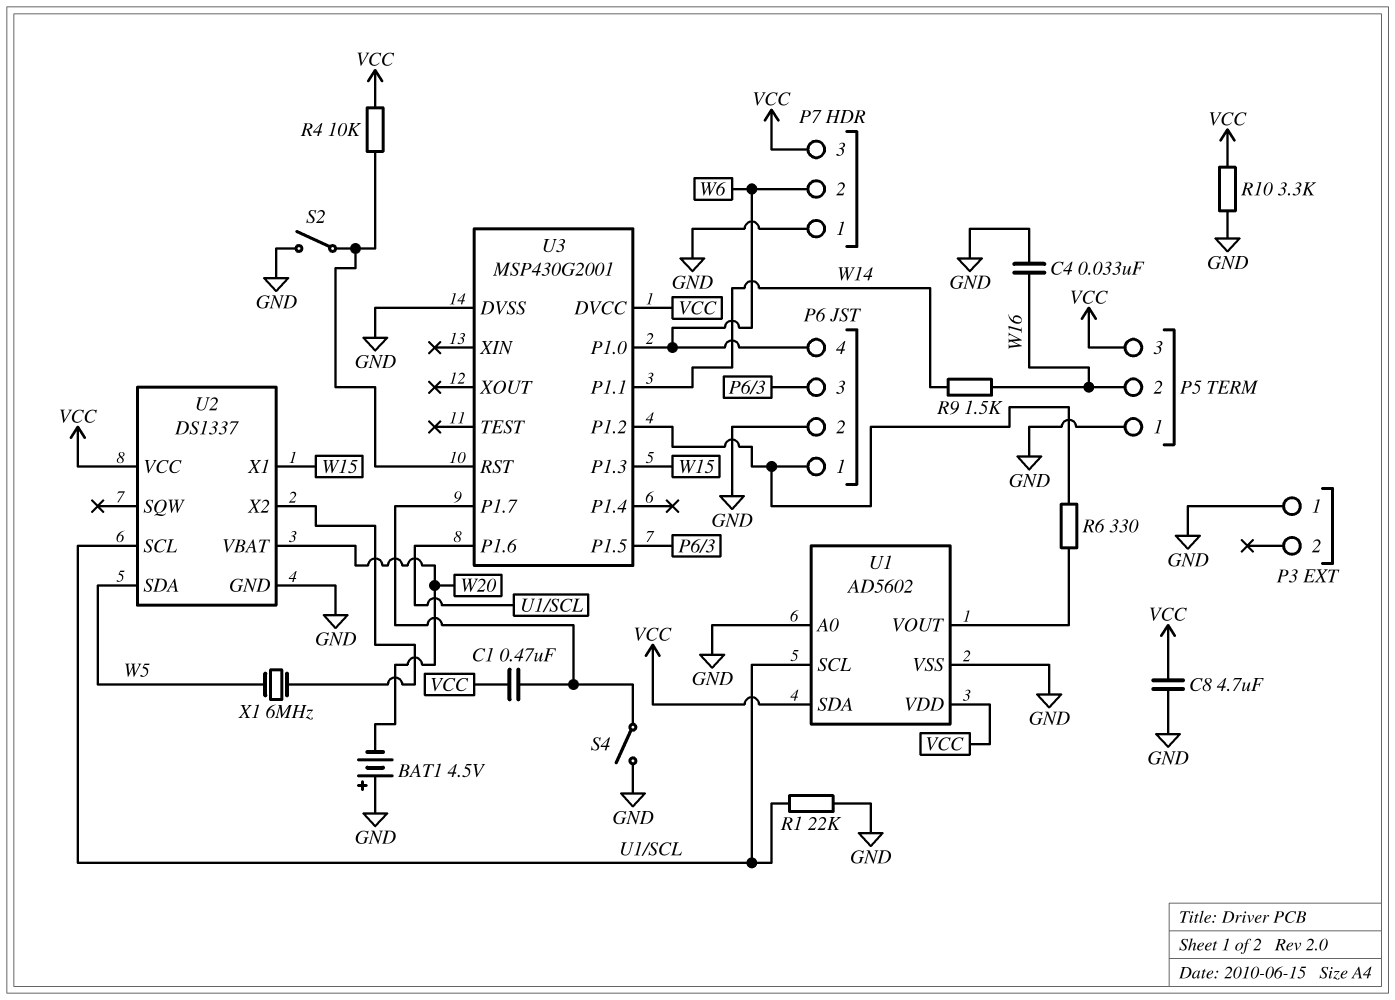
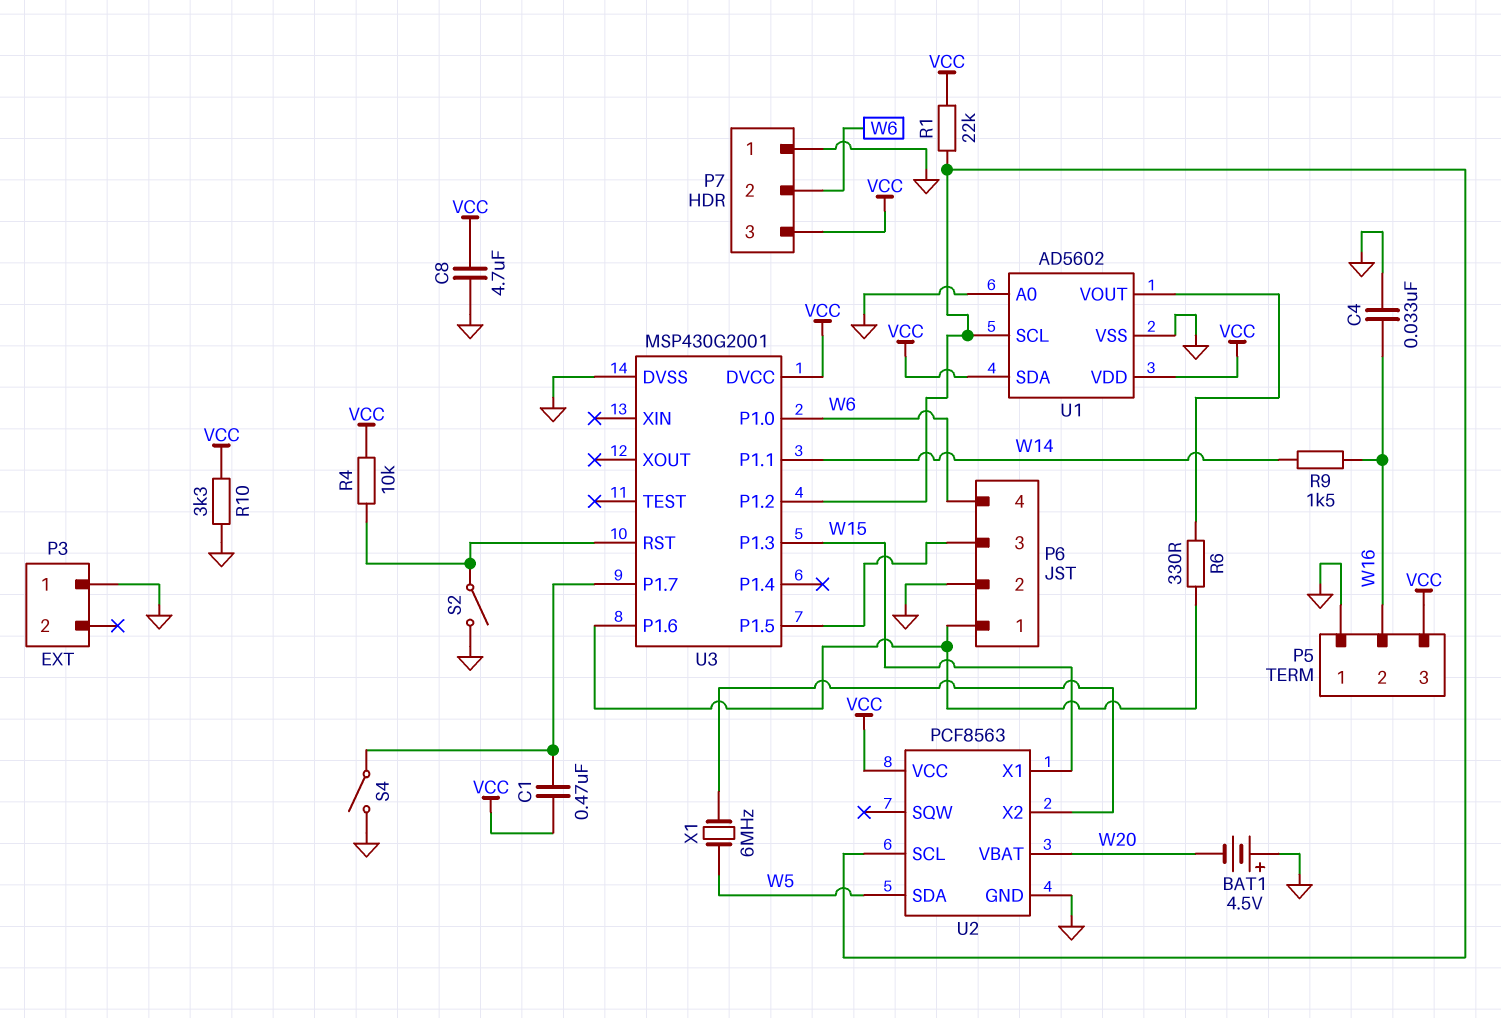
R1: 22k (GND, U1/SCL) -> 22k (U1/SCL, VCC)
U2: DS1337 -> PCF8563
U3 pin P1.2: P6/1 -> U1/SCL
U3 pin P1.6: U1/SCL -> P6/1

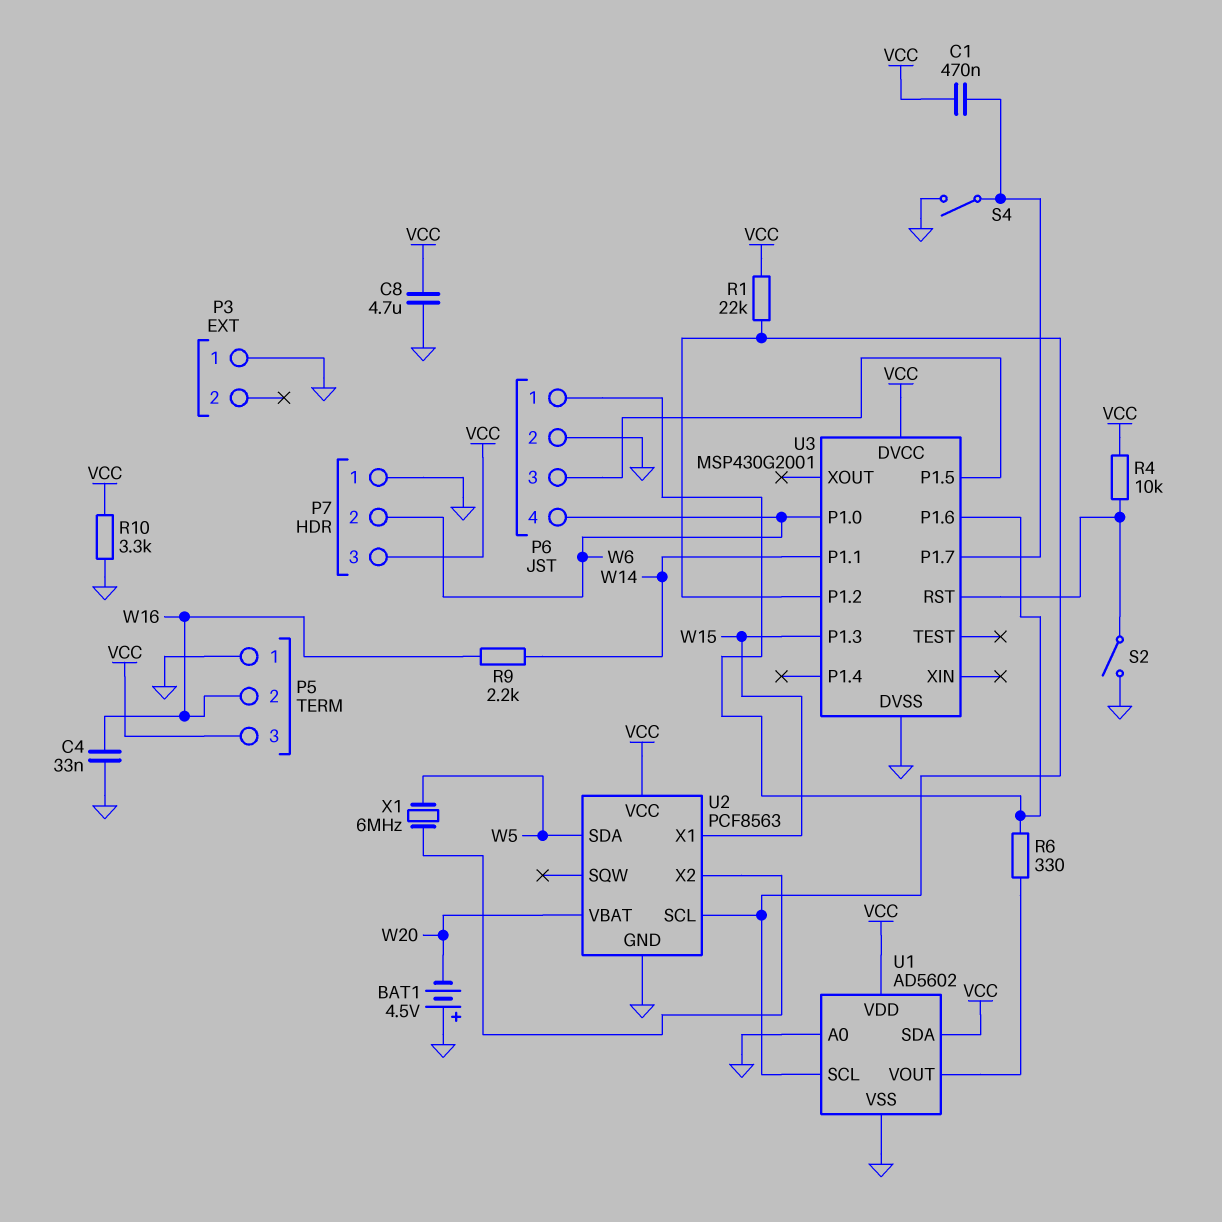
R9: 1.5k (W14, W16) -> 2.2k (W14, W16)

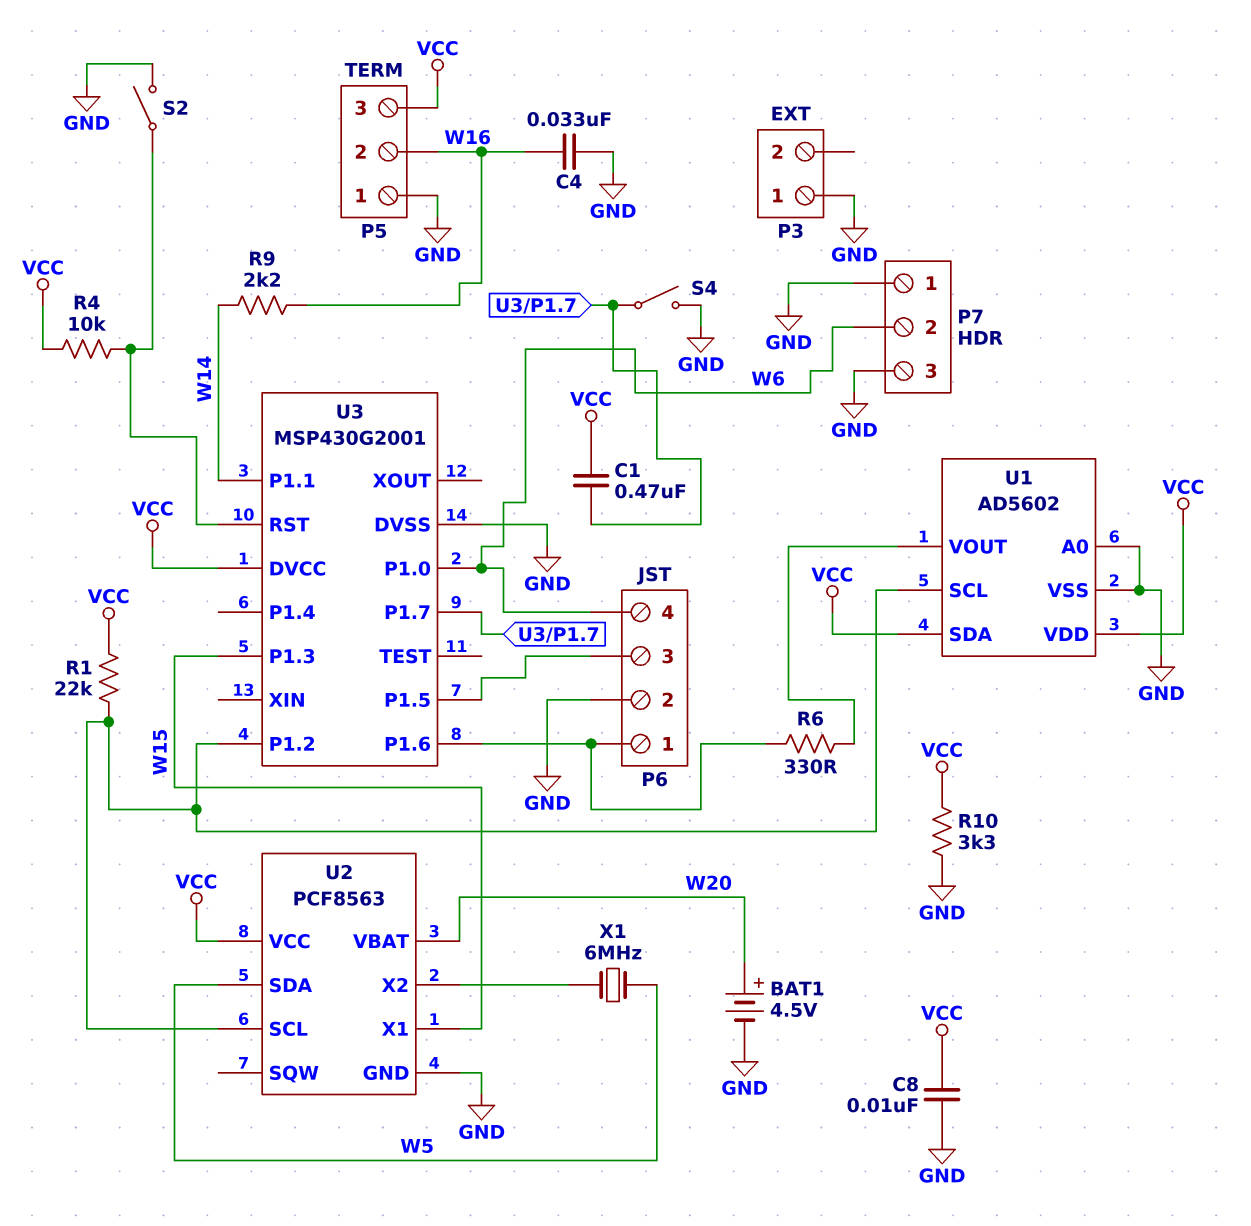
BAT1: 4.5V (plus GND, minus W20) -> 4.5V (plus W20, minus GND)
C8: 4.7uF (GND, VCC) -> 10nF (GND, VCC)
P7 pin 3: VCC -> GND

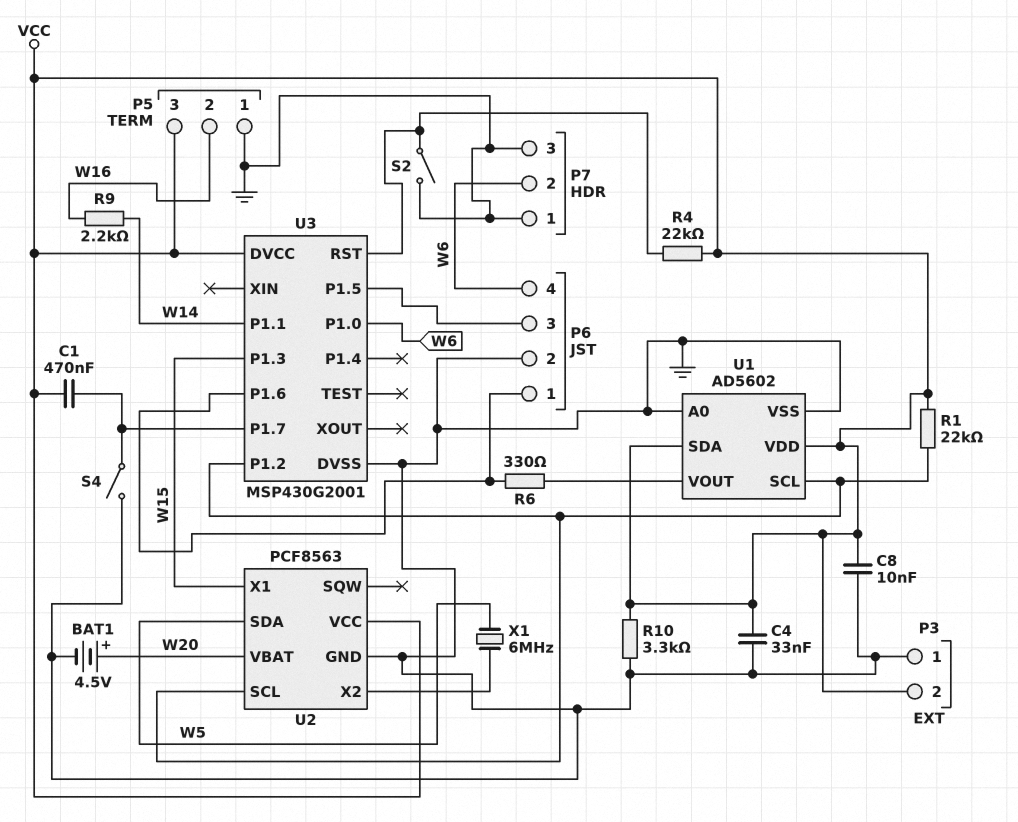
C4: 33nF (GND, W16) -> 33nF (GND, VCC)
P3 pin 2: none -> VCC
R4: 10k (U3/RST, VCC) -> 22k (U3/RST, VCC)

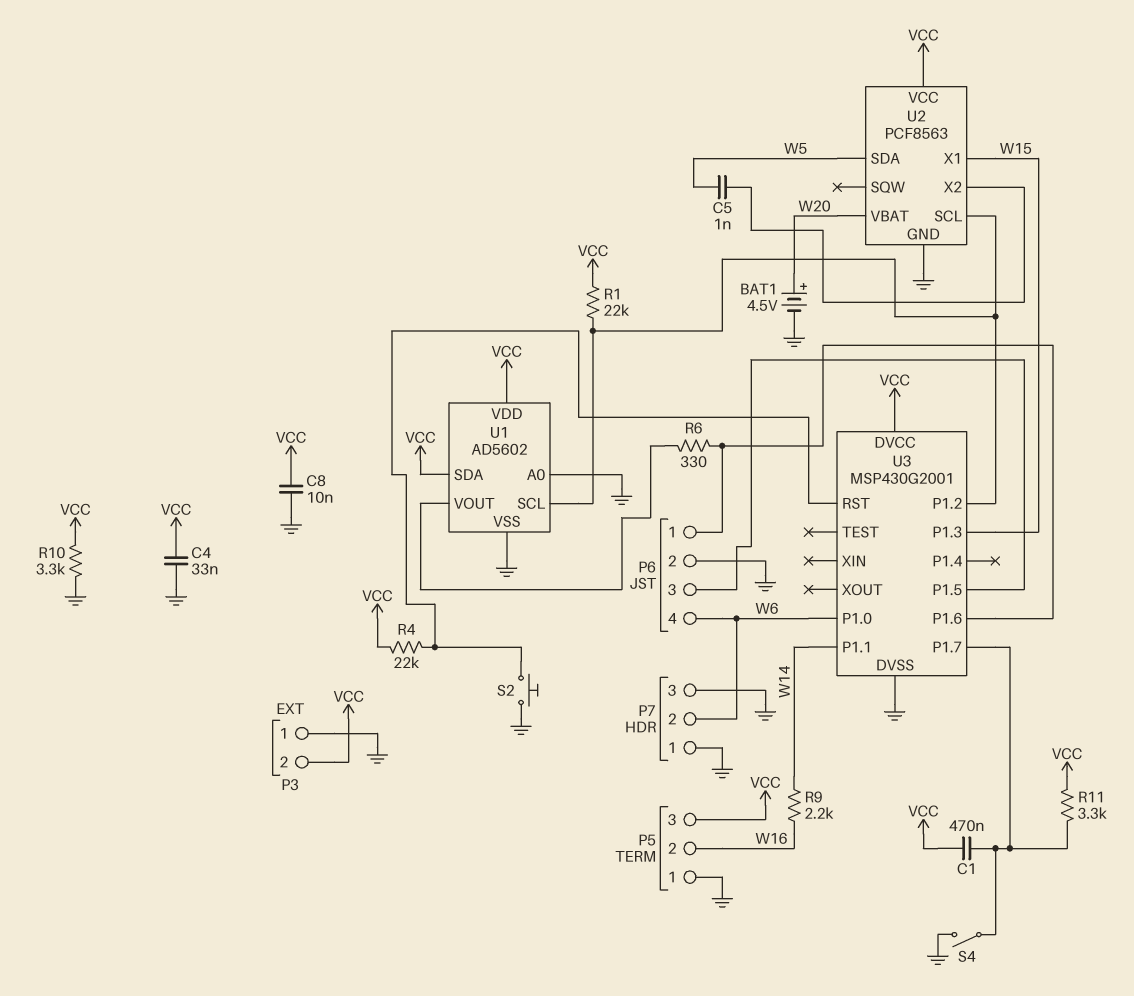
C5: none -> 1nF (U2/X2, W5)
R11: none -> 3.3k (U3/P1.7, VCC)
S2: switch (GND, U3/RST) -> button (GND, U3/RST)
X1: 6MHz (U2/X2, W5) -> none

